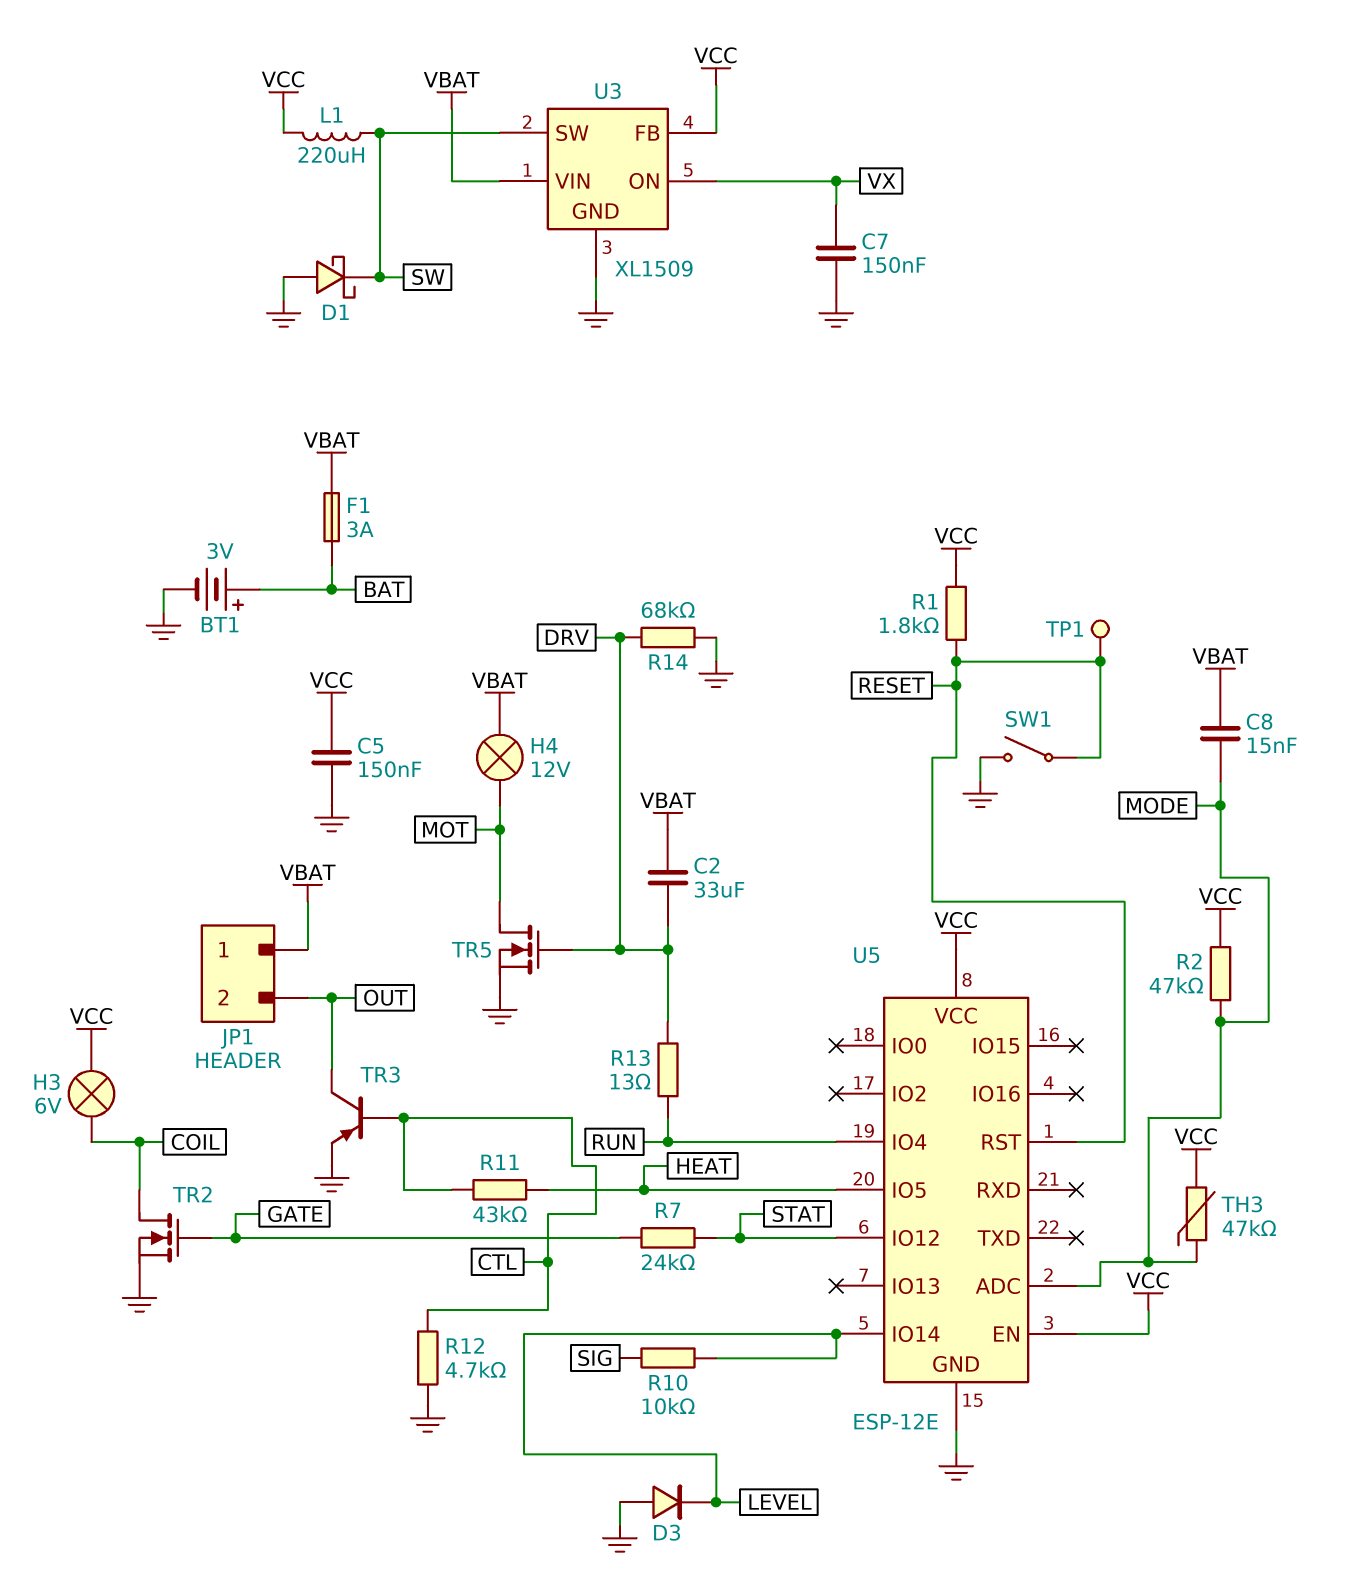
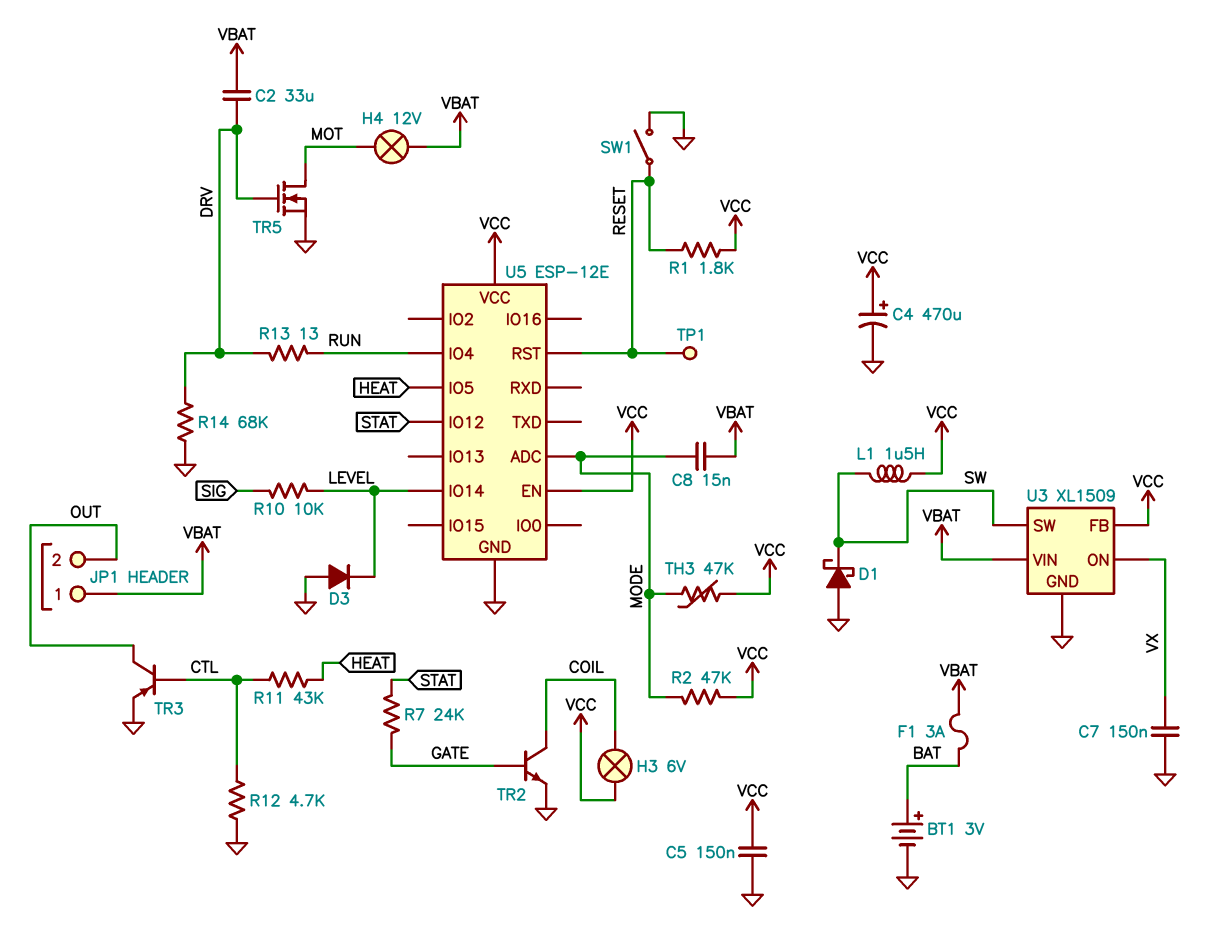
C4: none -> 470uF (plus VCC, minus GND)
L1: 220uH (SW, VCC) -> 1.5uH (SW, VCC)
TR2: NMOS (G GATE, D COIL, S GND) -> NPN (B GATE, C COIL, E GND)

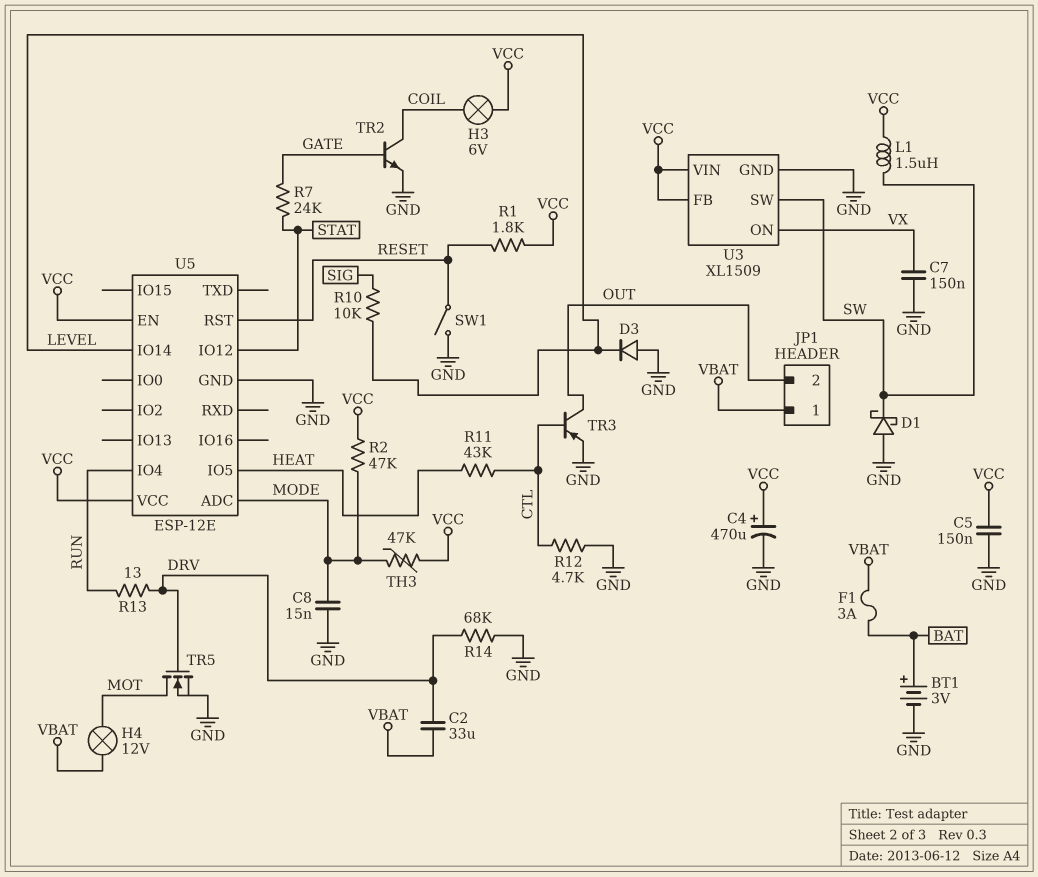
C8: 15nF (MODE, VBAT) -> 15nF (GND, MODE)
TP1: test point (RESET) -> none
U3 pin VIN: VBAT -> VCC

